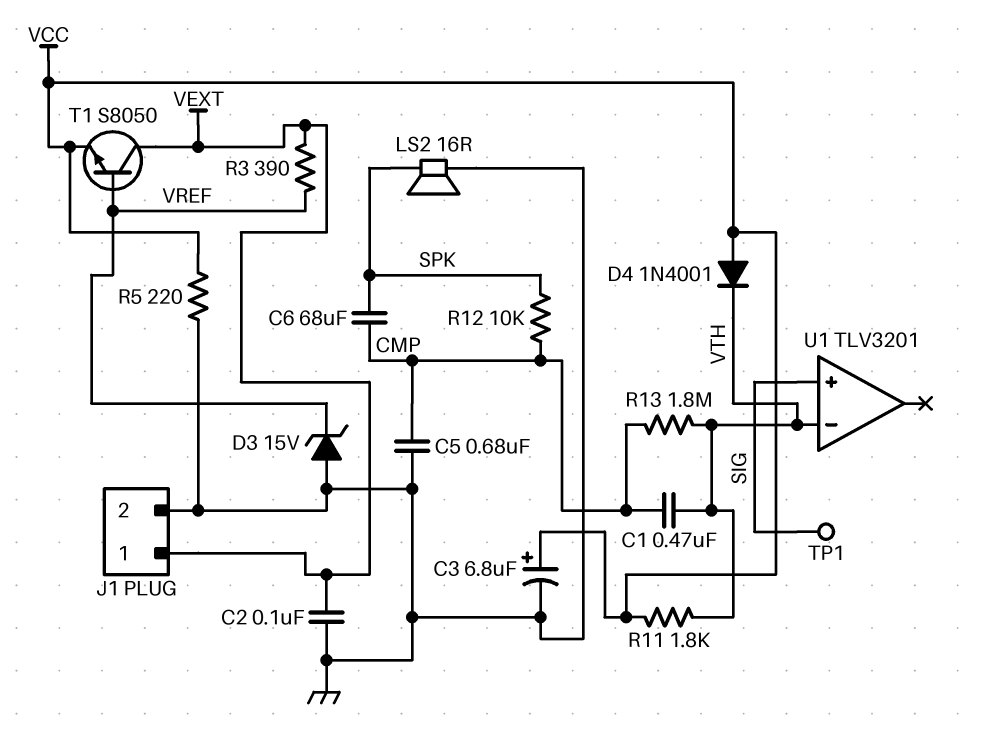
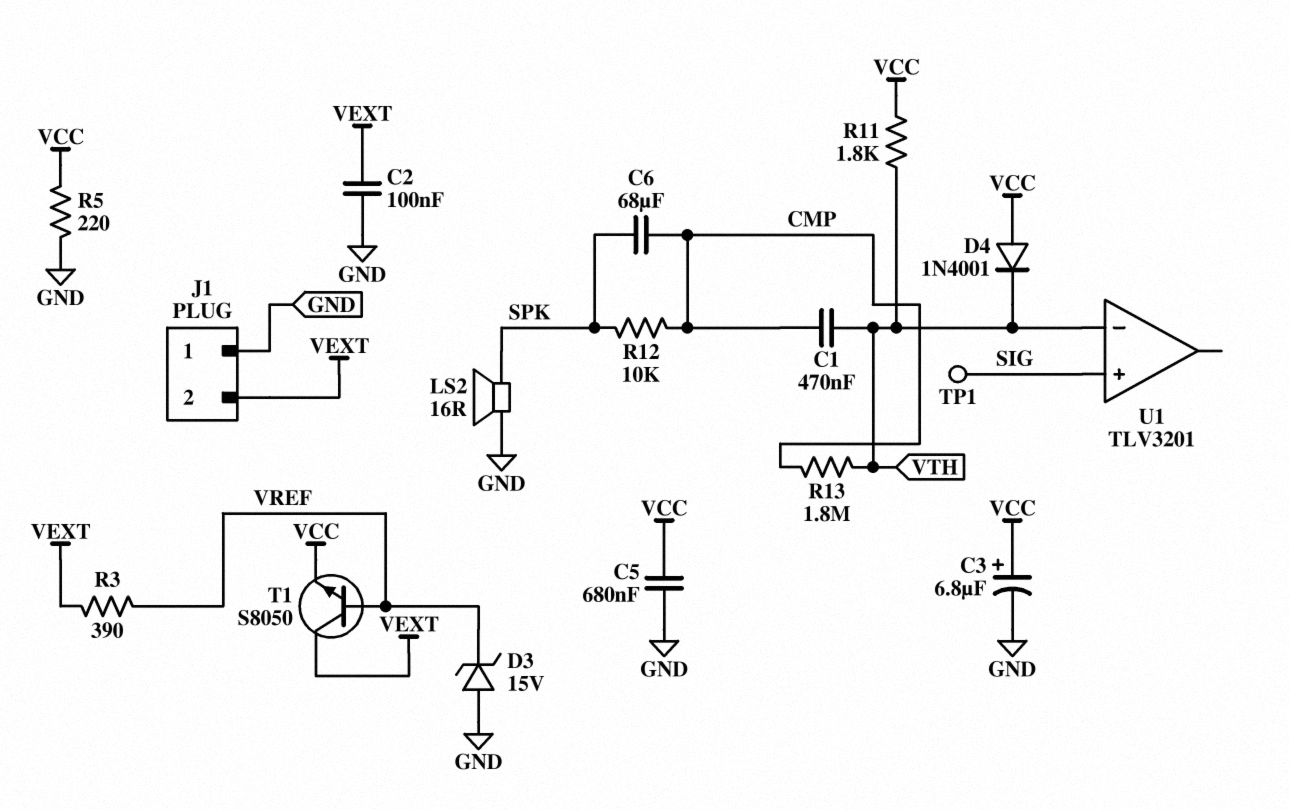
C5: 680nF (CMP, GND) -> 680nF (GND, VCC)
J1 pin 1: VEXT -> GND
J1 pin 2: GND -> VEXT

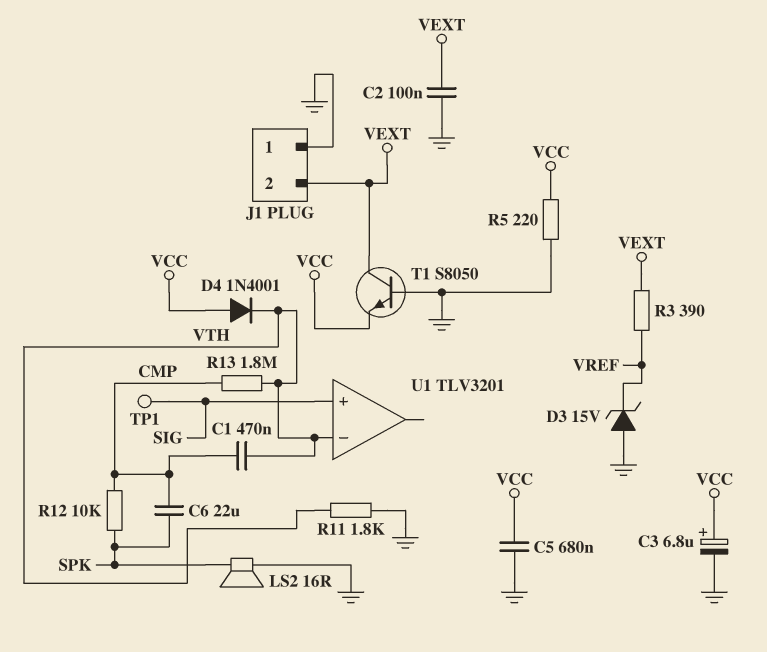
C6: 68uF (CMP, SPK) -> 22uF (CMP, SPK)
R11: 1.8k (VCC, VTH) -> 1.8k (GND, VTH)
T1: NPN S8050 (B VREF, C VEXT, E VCC) -> NPN S8050 (B GND, C VEXT, E VCC)

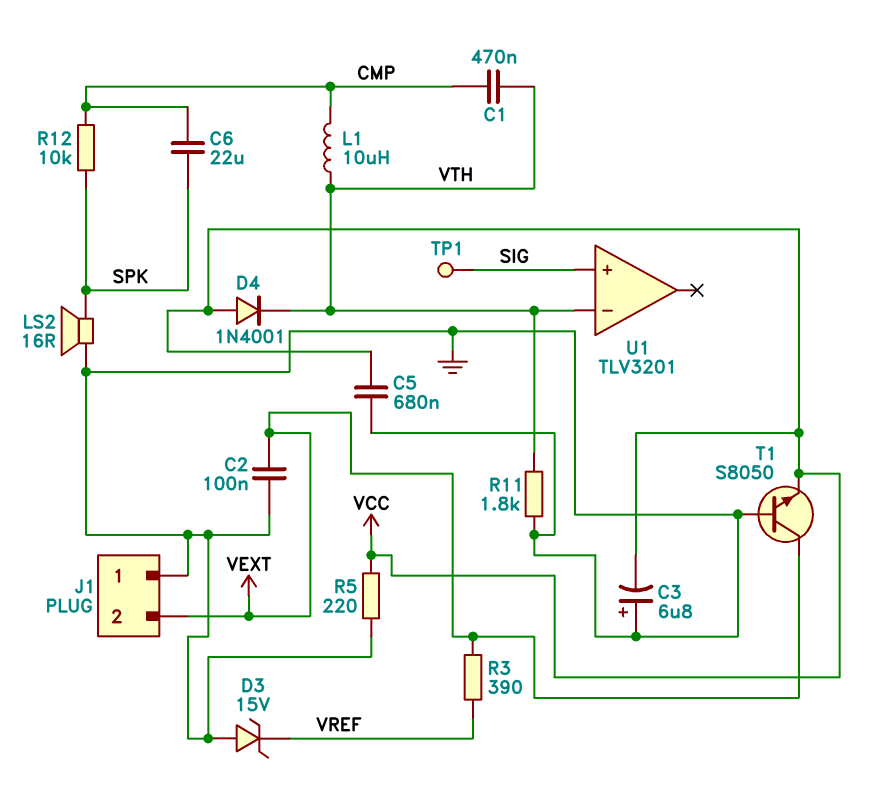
C3: 6.8uF (plus VCC, minus GND) -> 6.8uF (plus GND, minus VCC)
L1: none -> 10uH (CMP, VTH)
R13: 1.8M (CMP, VTH) -> none

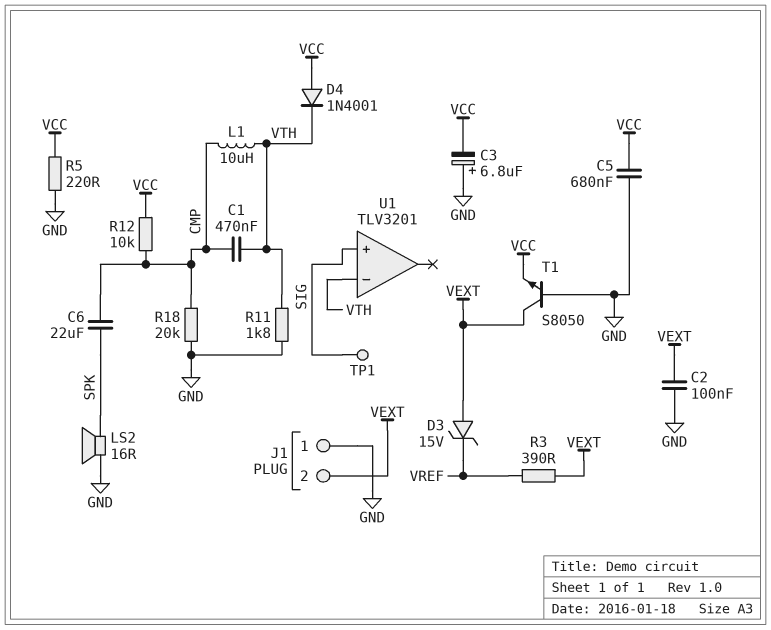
D3: zener 15V (A GND, K VREF) -> zener 15V (A VEXT, K VREF)
R12: 10k (CMP, SPK) -> 10k (CMP, VCC)
R18: none -> 20k (CMP, GND)

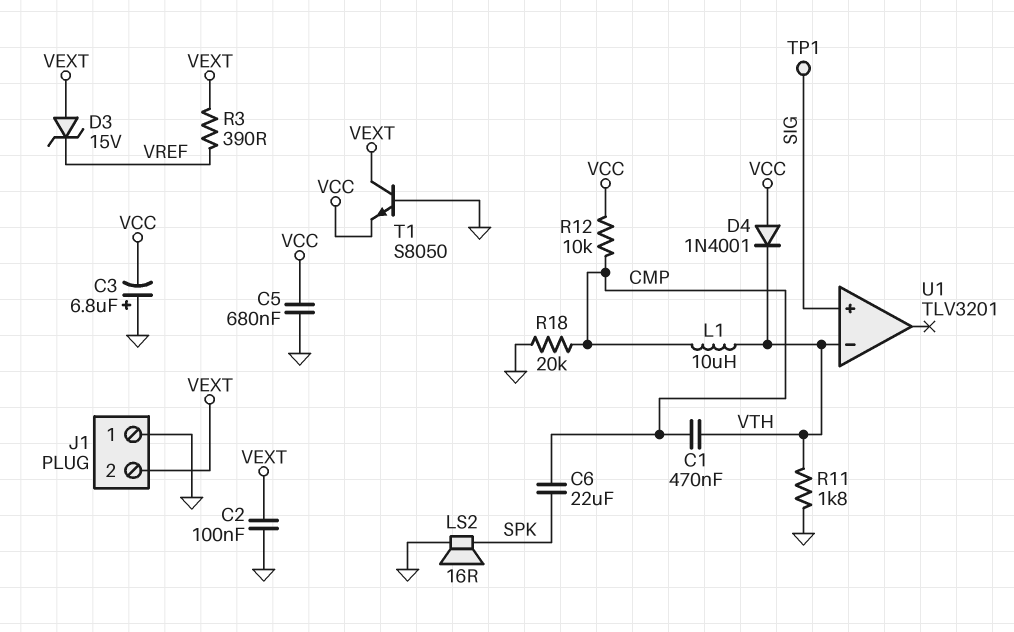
R5: 220 (GND, VCC) -> none

